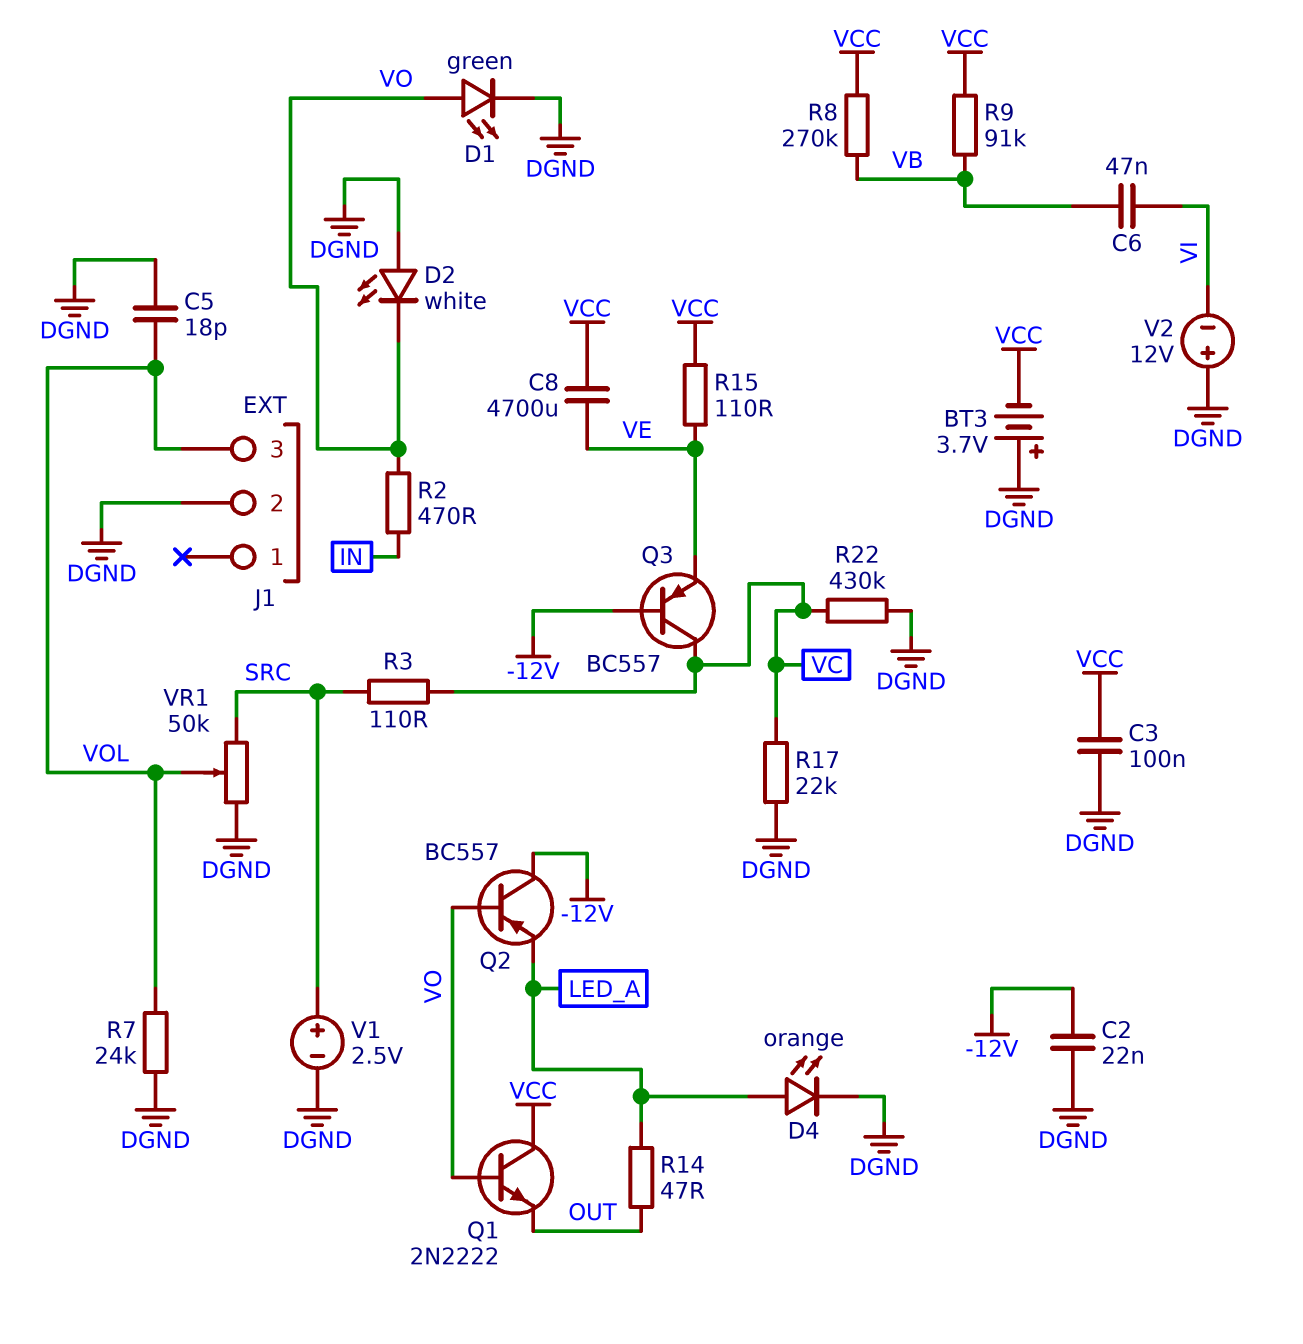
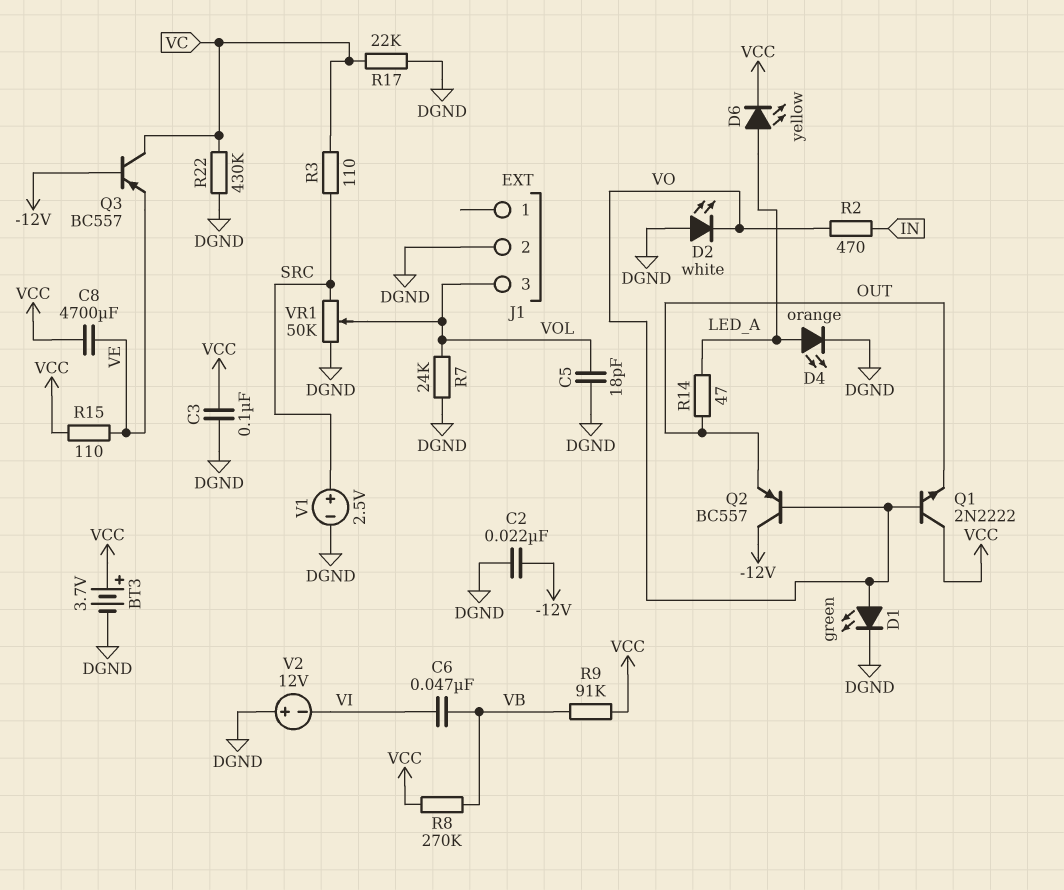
BT3: 3.7V (plus DGND, minus VCC) -> 3.7V (plus VCC, minus DGND)
D6: none -> LED yellow (A LED_A, K VCC)
Q2: PNP BC557 (B VO, C -12V, E LED_A) -> PNP BC557 (B VO, C -12V, E OUT)

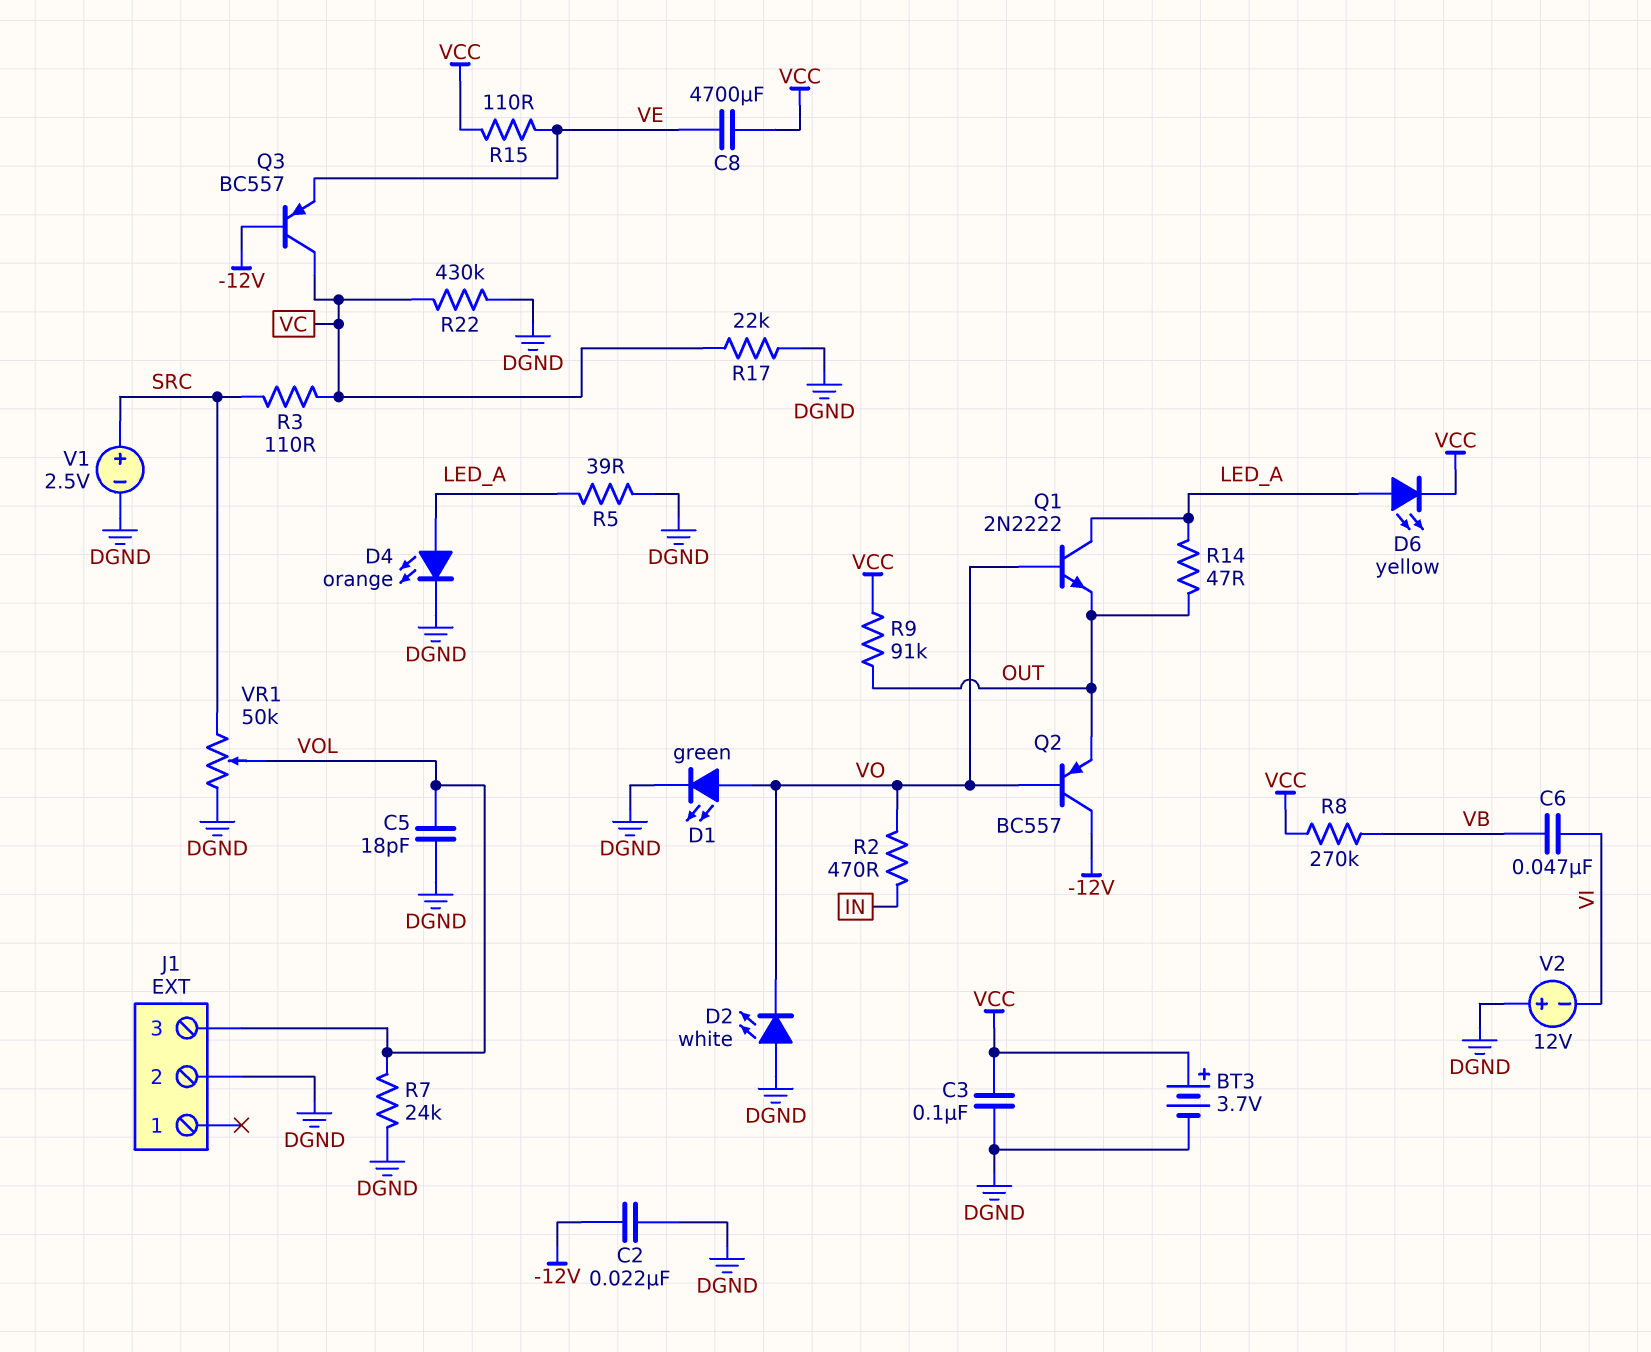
Q1: NPN 2N2222 (B VO, C VCC, E OUT) -> NPN 2N2222 (B VO, C LED_A, E OUT)
R5: none -> 39 (DGND, LED_A)
R9: 91k (VB, VCC) -> 91k (OUT, VCC)

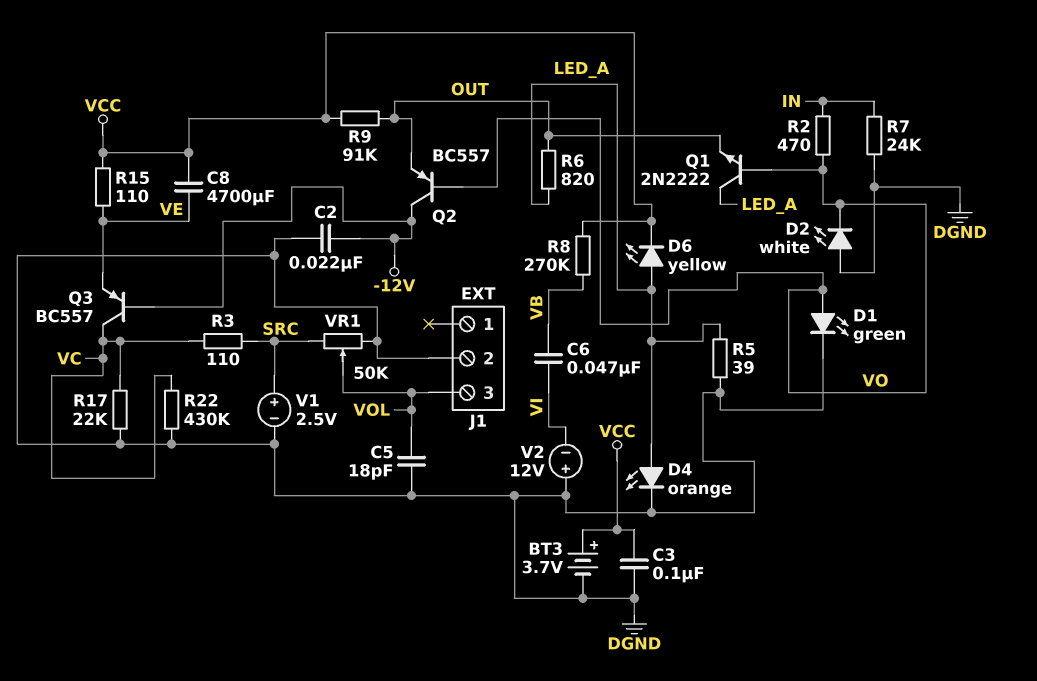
R6: none -> 820 (LED_A, OUT)
R7: 24k (DGND, VOL) -> 24k (DGND, IN)
R14: 47 (LED_A, OUT) -> none

